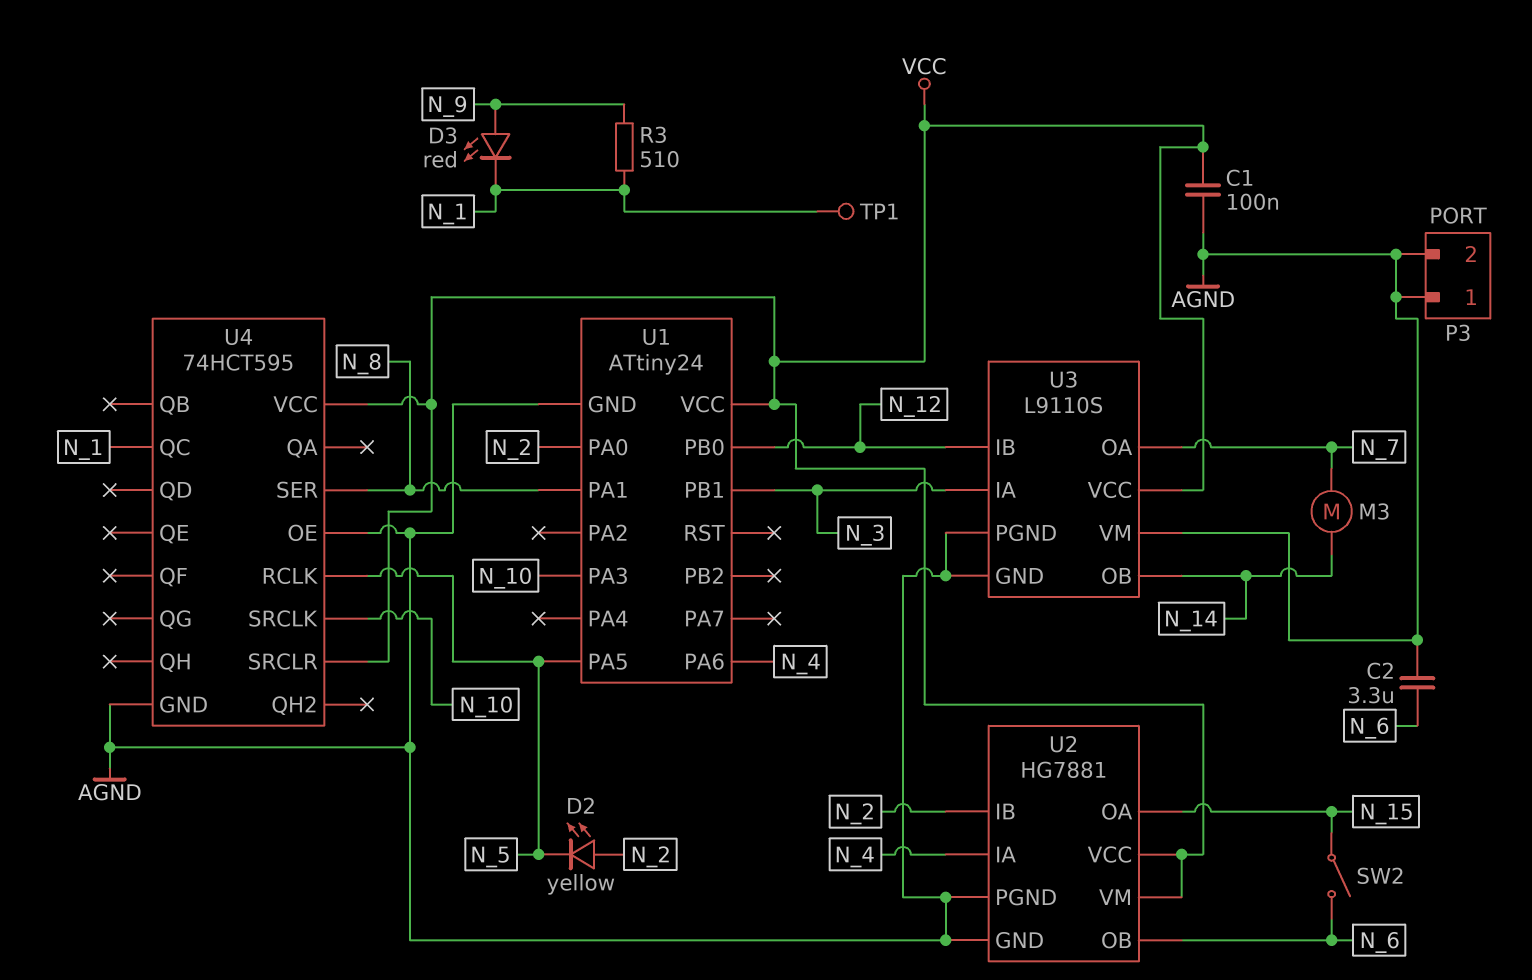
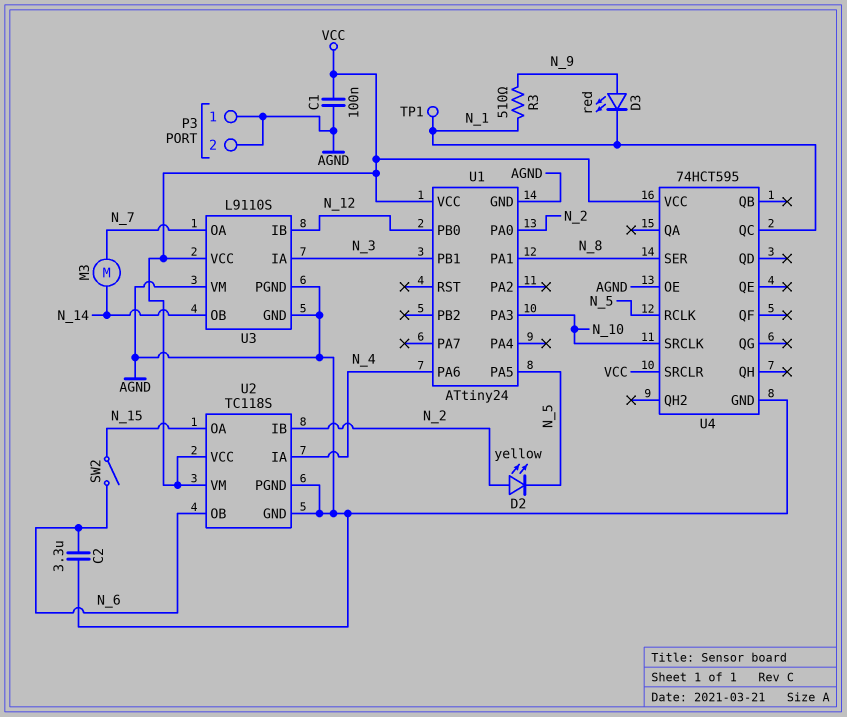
U2: HG7881 -> TC118S

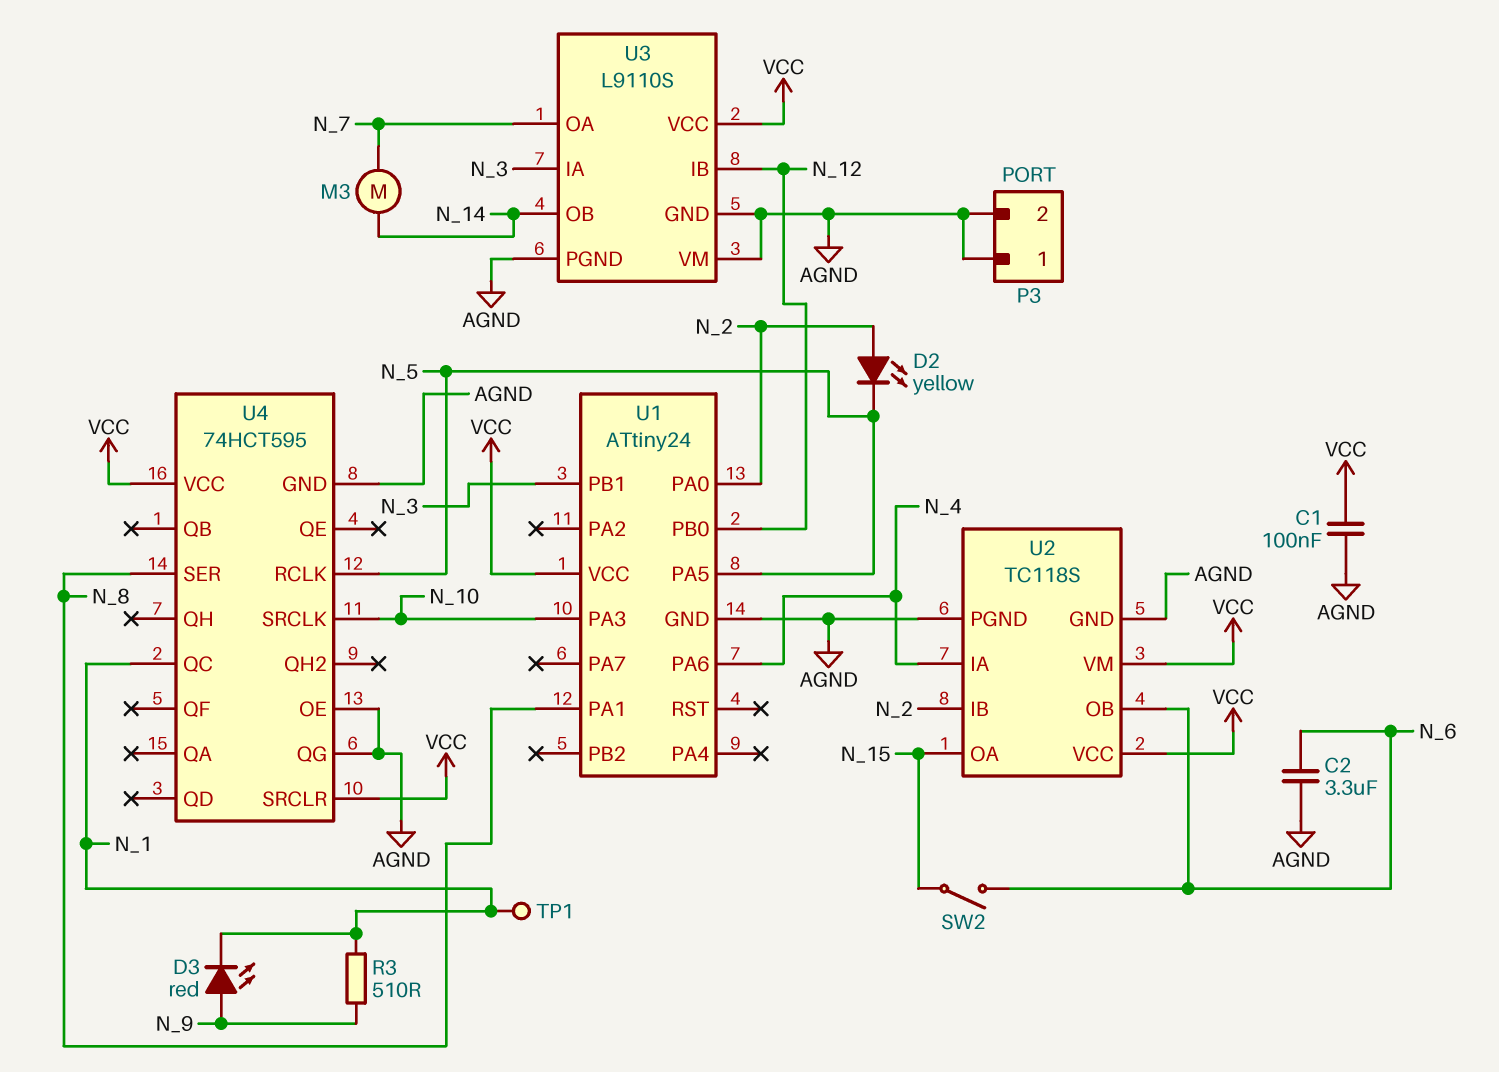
U4 pin QG: none -> AGND

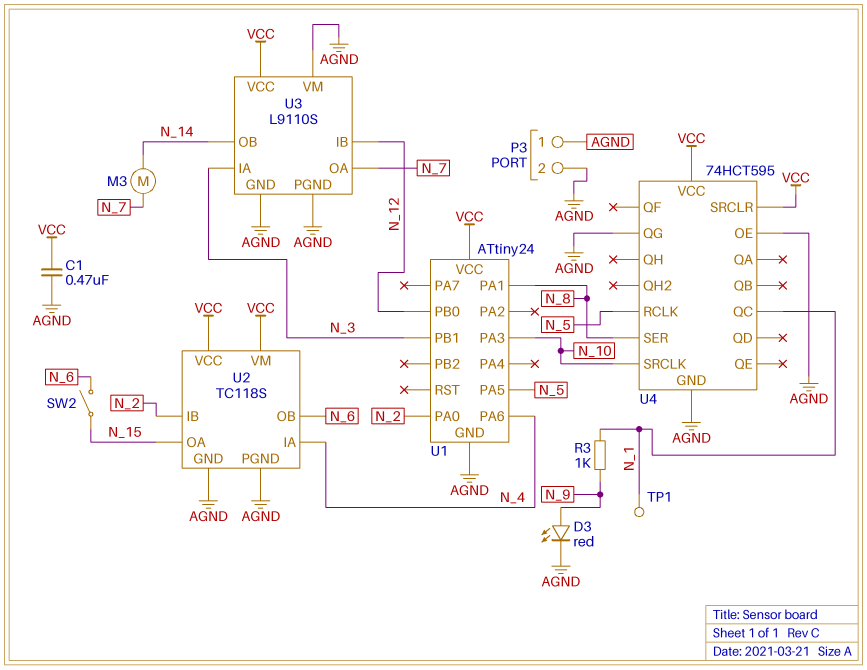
C1: 100nF (AGND, VCC) -> 470nF (AGND, VCC)
C2: 3.3uF (AGND, N_6) -> none
D2: LED yellow (A N_2, K N_5) -> none
D3: LED red (A N_9, K N_1) -> LED red (A N_9, K AGND)
R3: 510 (N_1, N_9) -> 1k (N_1, N_9)

